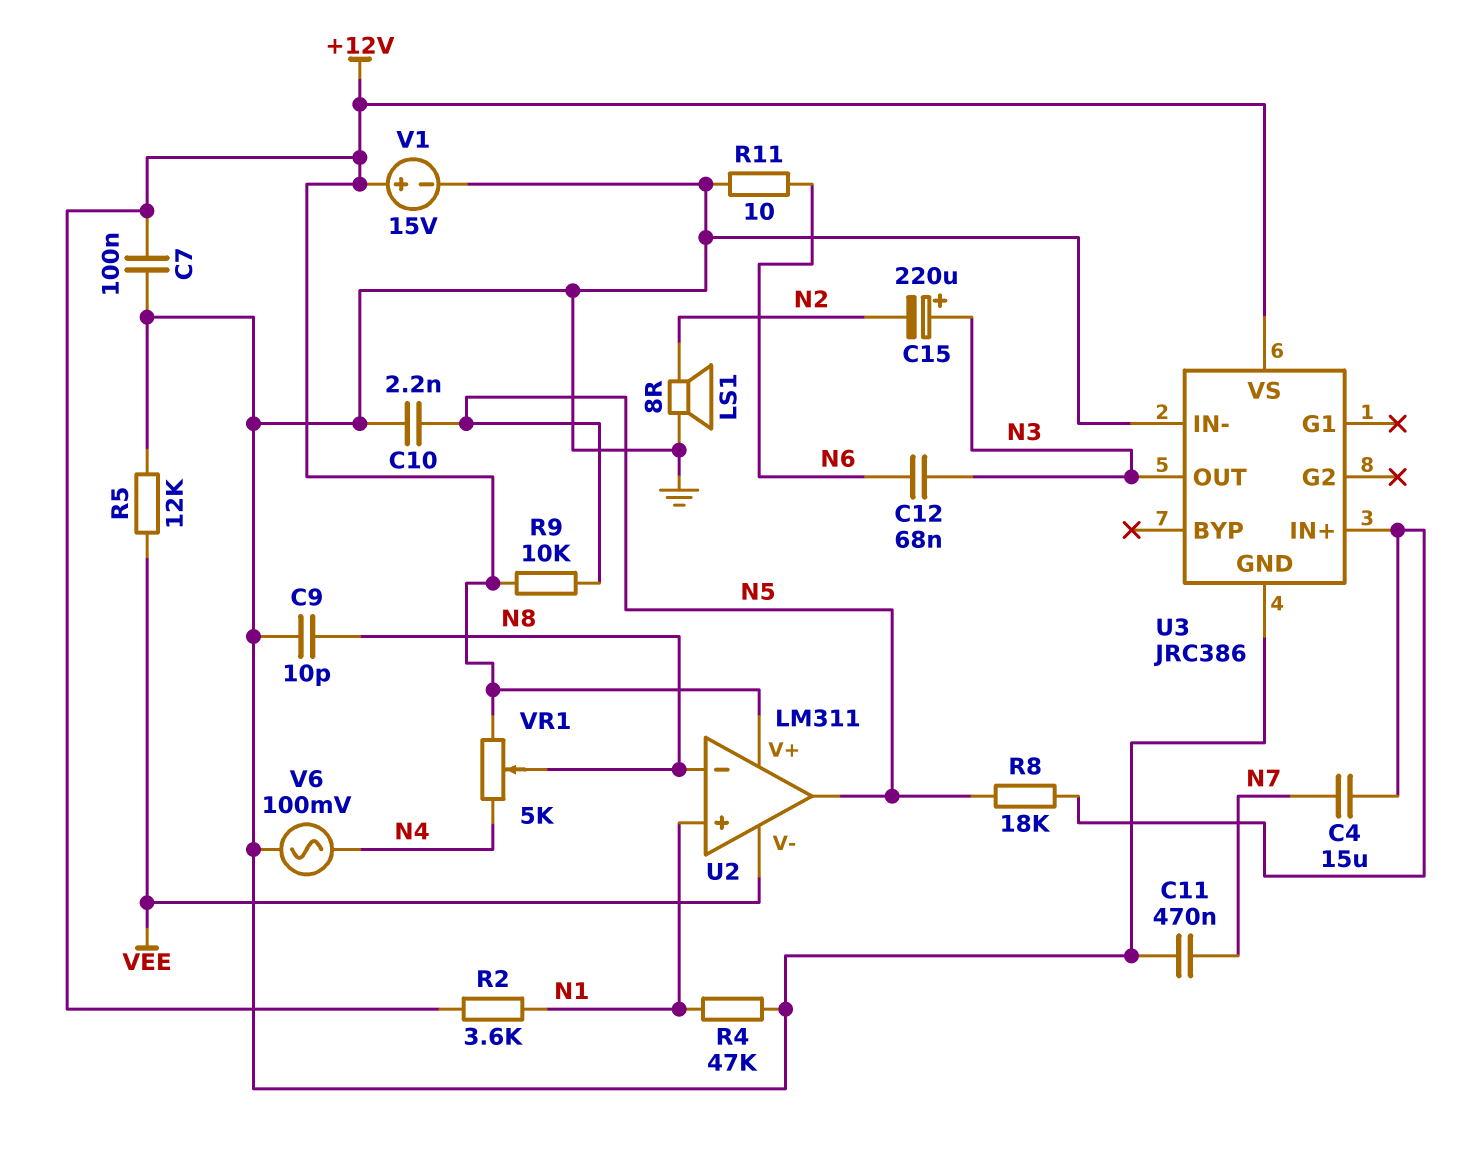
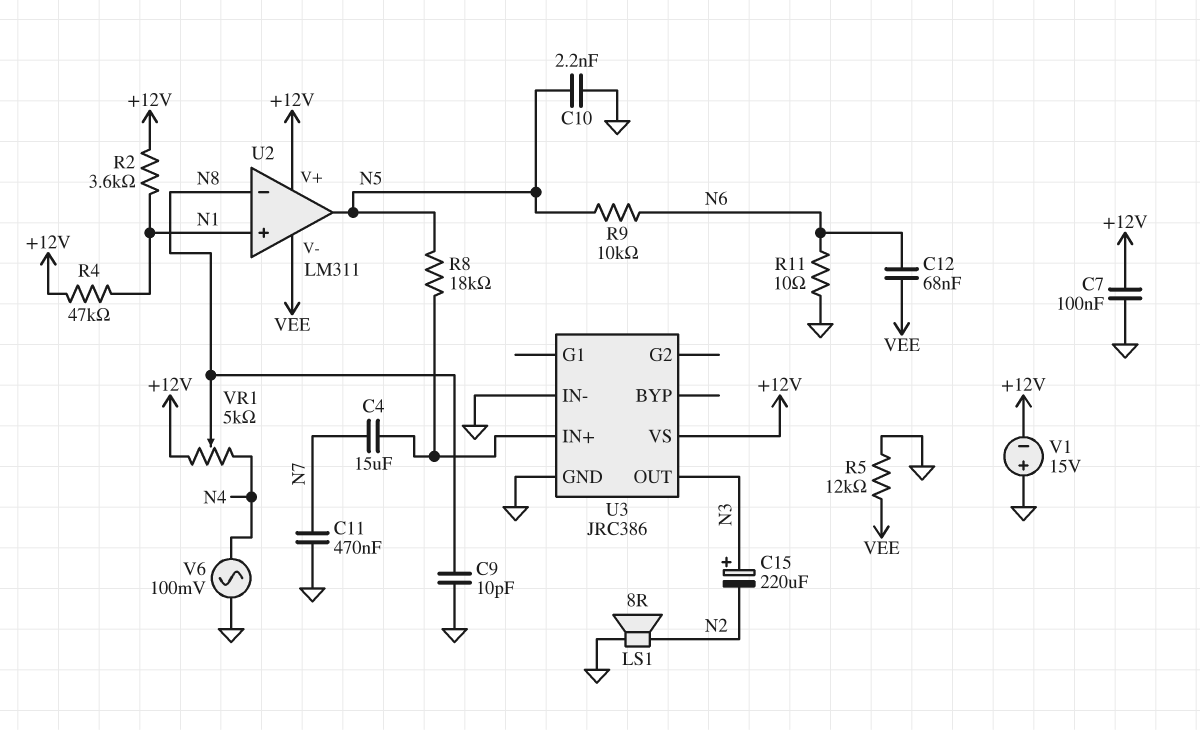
C12: 68nF (N3, N6) -> 68nF (N6, VEE)
R4: 47k (GND, N1) -> 47k (+12V, N1)
R9: 10k (+12V, N5) -> 10k (N5, N6)
V1: 15V (plus +12V, minus GND) -> 15V (plus GND, minus +12V)

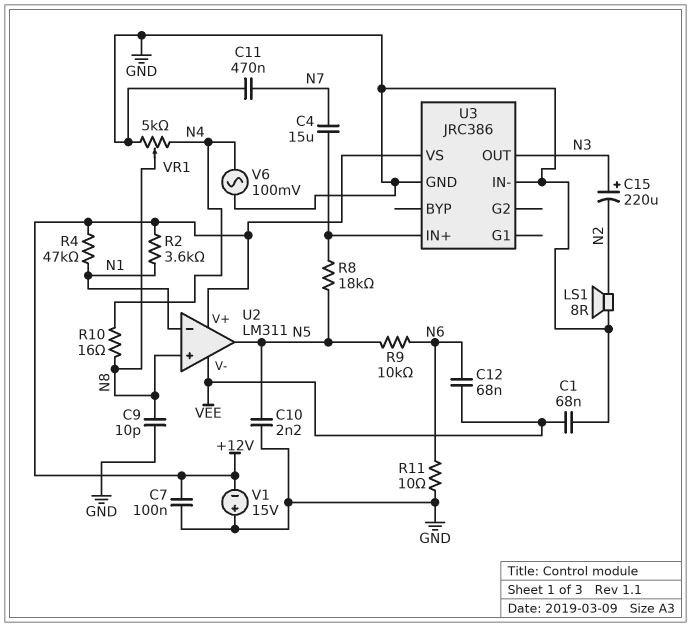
C1: none -> 68nF (GND, VEE)
R5: 12k (GND, VEE) -> none
R10: none -> 16 (N4, N8)
U2 pin in+: N1 -> N8
U2 pin in-: N8 -> N1
VR1: 5k (+12V, N4, wiper N8) -> 5k (GND, N4, wiper N8)

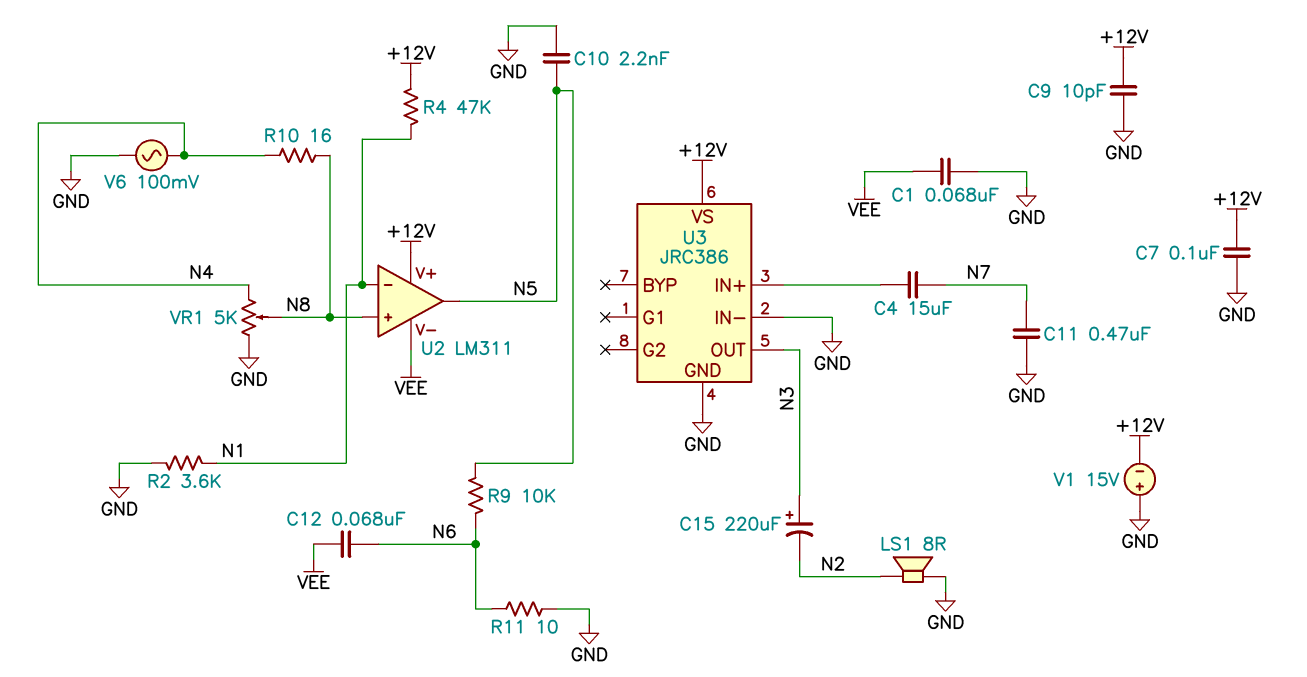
C9: 10pF (GND, N8) -> 10pF (+12V, GND)
R2: 3.6k (+12V, N1) -> 3.6k (GND, N1)
R8: 18k (N5, U3/IN+) -> none

